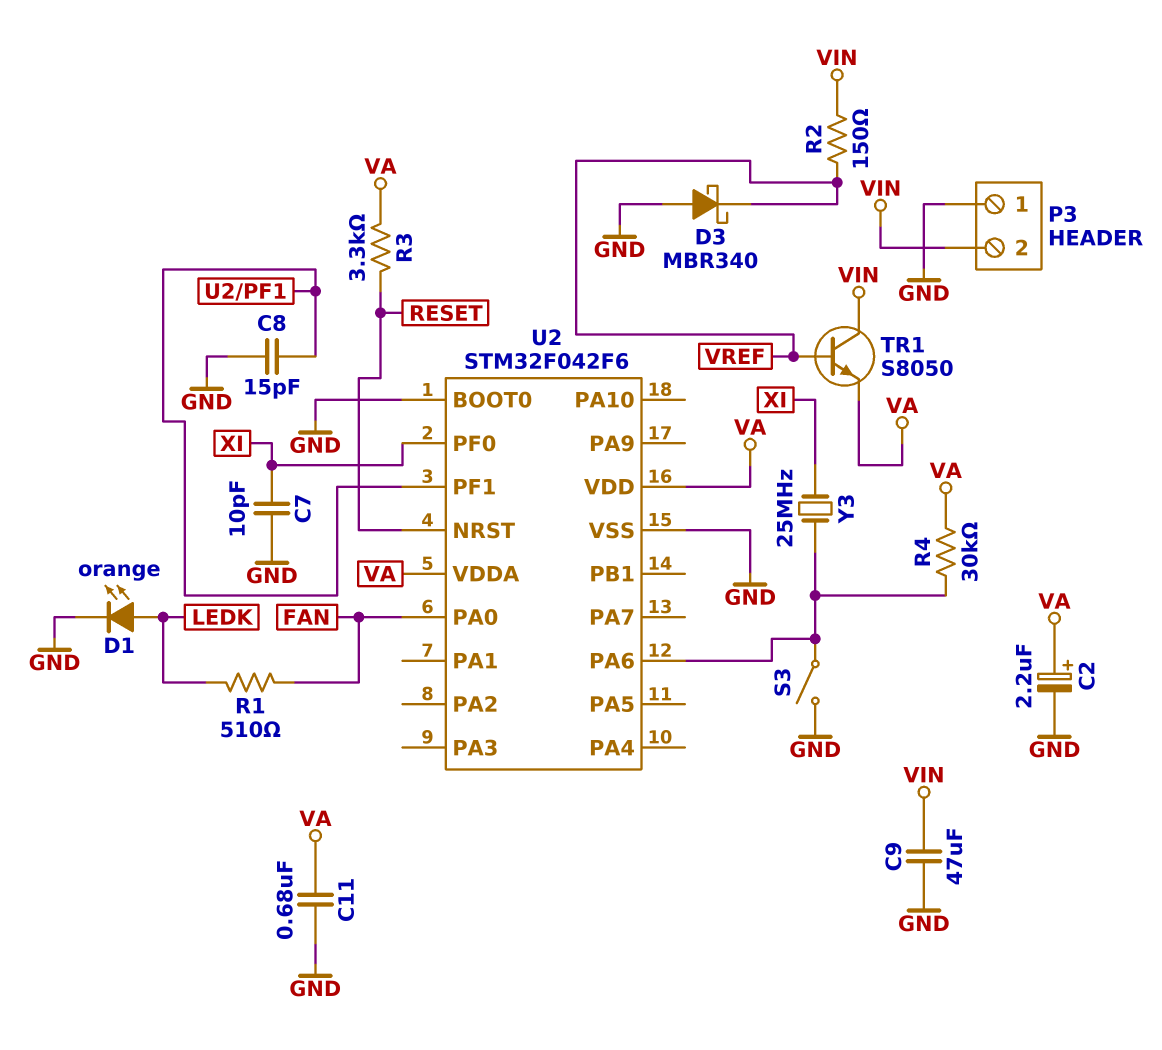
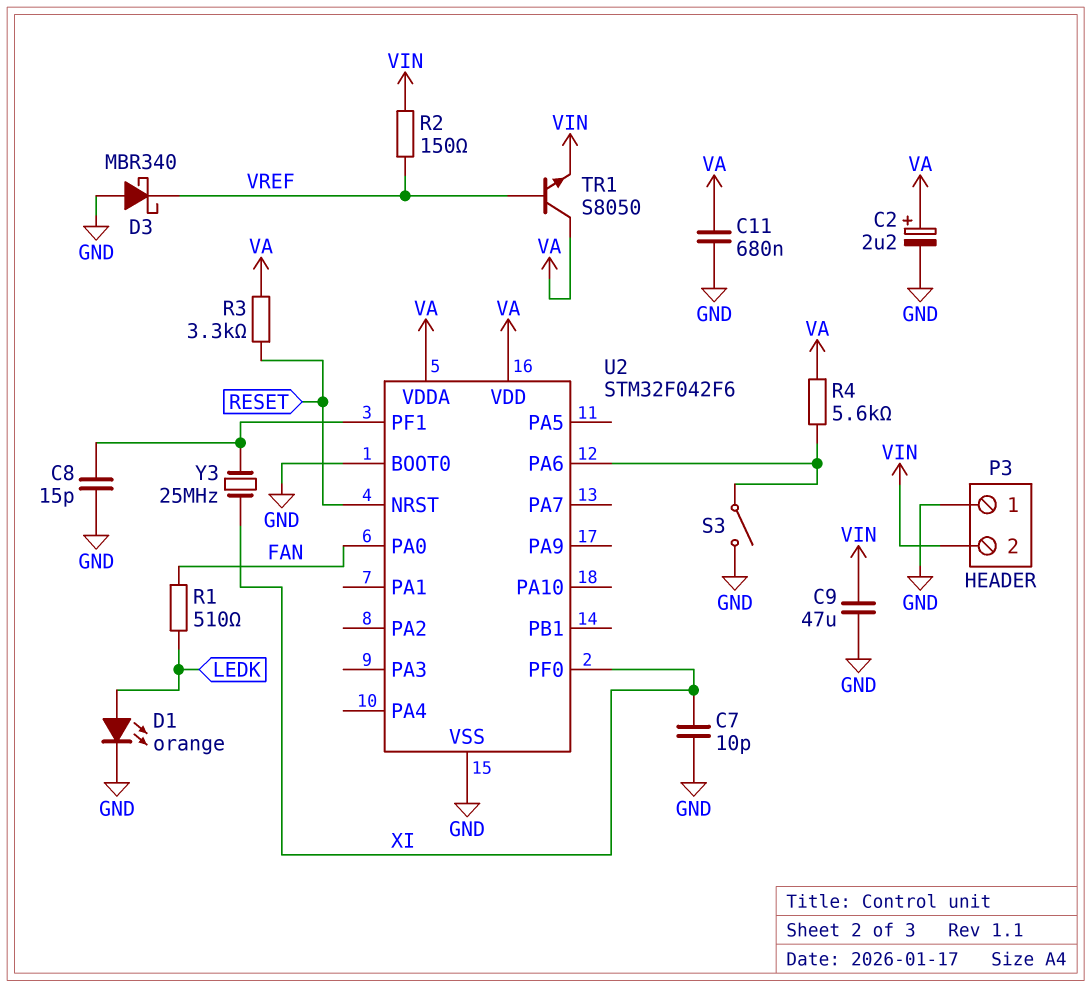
R4: 30k (U2/PA6, VA) -> 5.6k (U2/PA6, VA)
TR1: NPN S8050 (B VREF, C VIN, E VA) -> NPN S8050 (B VREF, C VA, E VIN)
Y3: 25MHz (U2/PA6, XI) -> 25MHz (U2/PF1, XI)

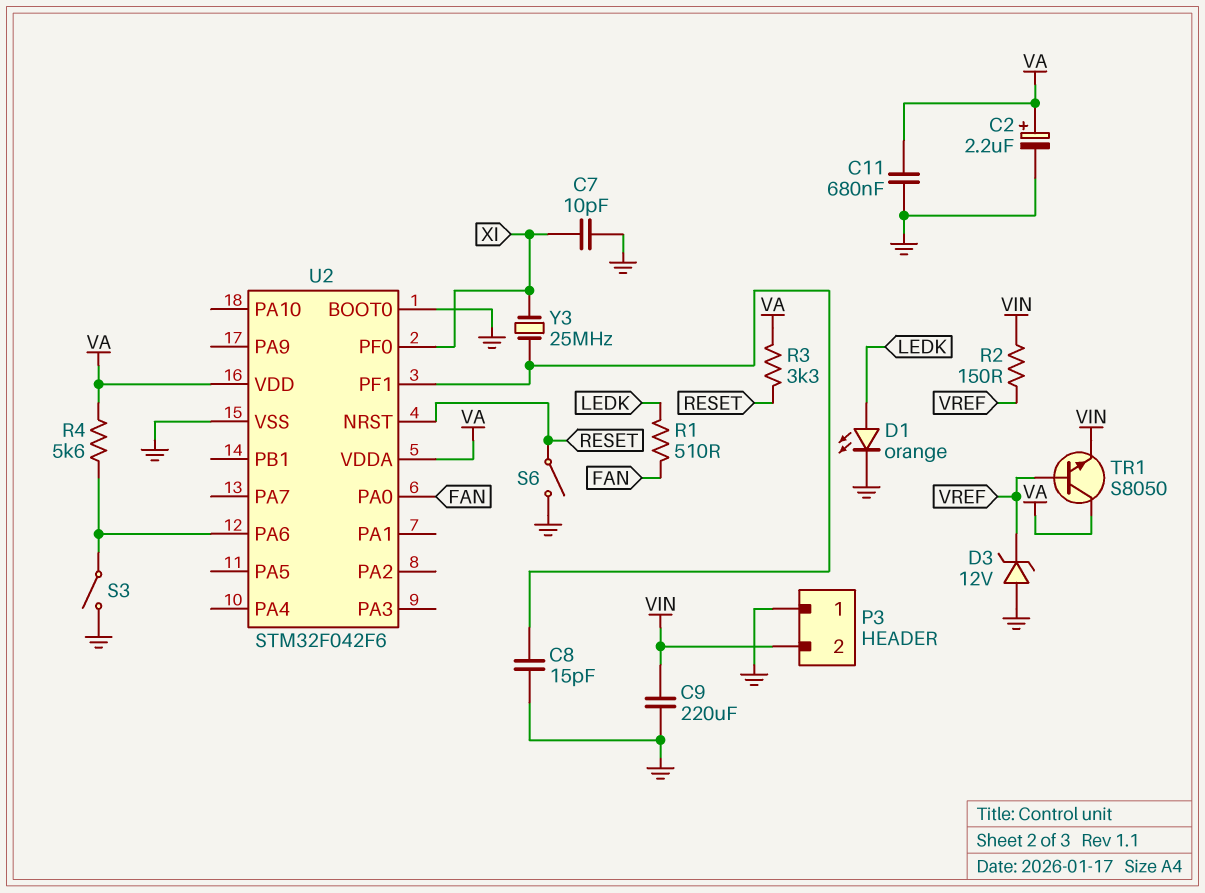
C9: 47uF (GND, VIN) -> 220uF (GND, VIN)
D3: schottky MBR340 (A GND, K VREF) -> zener 12V (A GND, K VREF)
S6: none -> switch (GND, RESET)

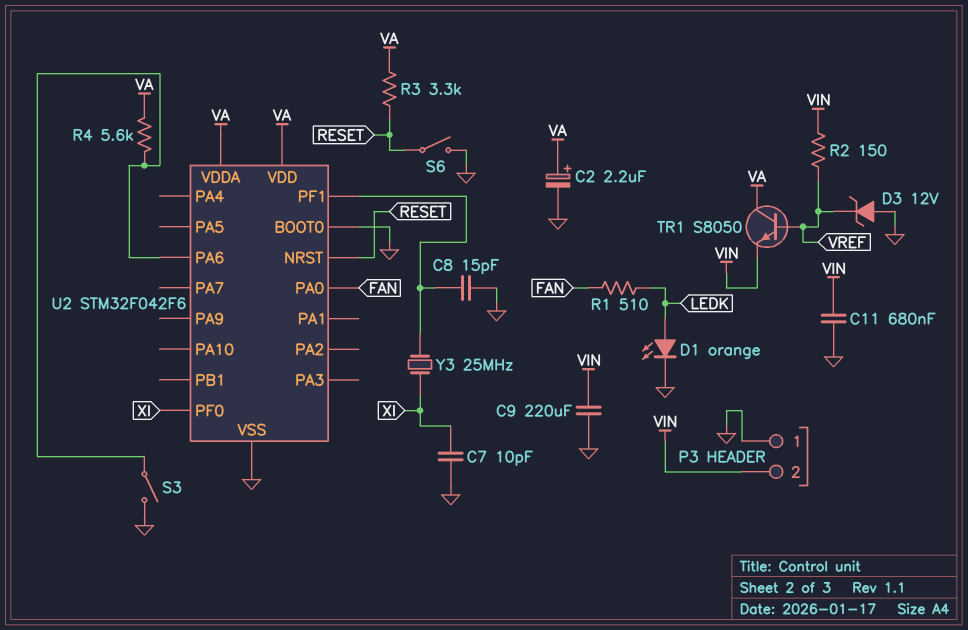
C11: 680nF (GND, VA) -> 680nF (GND, VIN)

